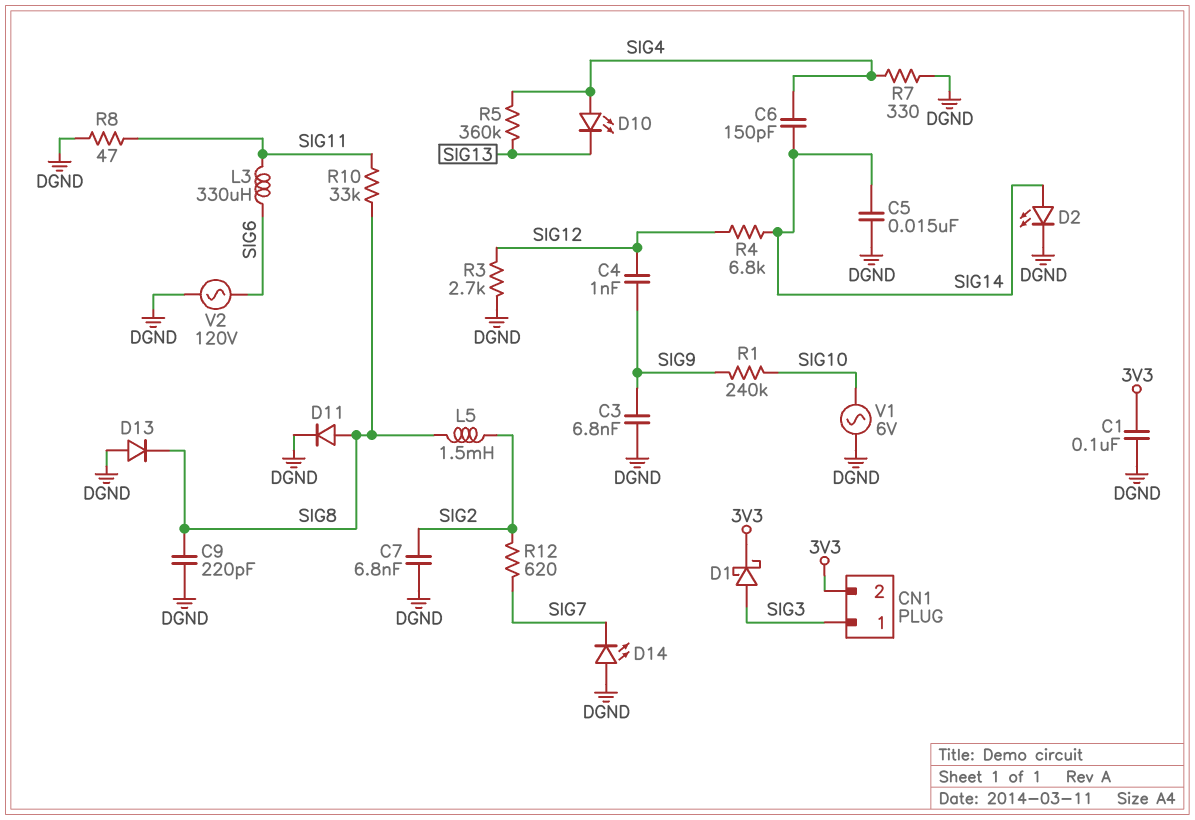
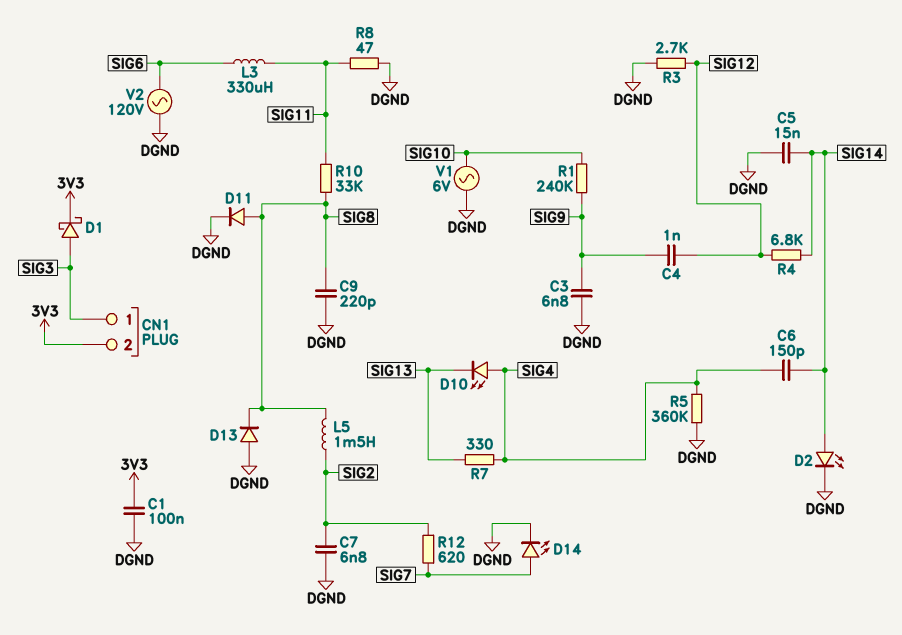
D14: LED (A DGND, K SIG7) -> LED (A SIG7, K DGND)
R5: 360k (SIG4, SIG13) -> 360k (DGND, SIG4)
R7: 330 (DGND, SIG4) -> 330 (SIG4, SIG13)

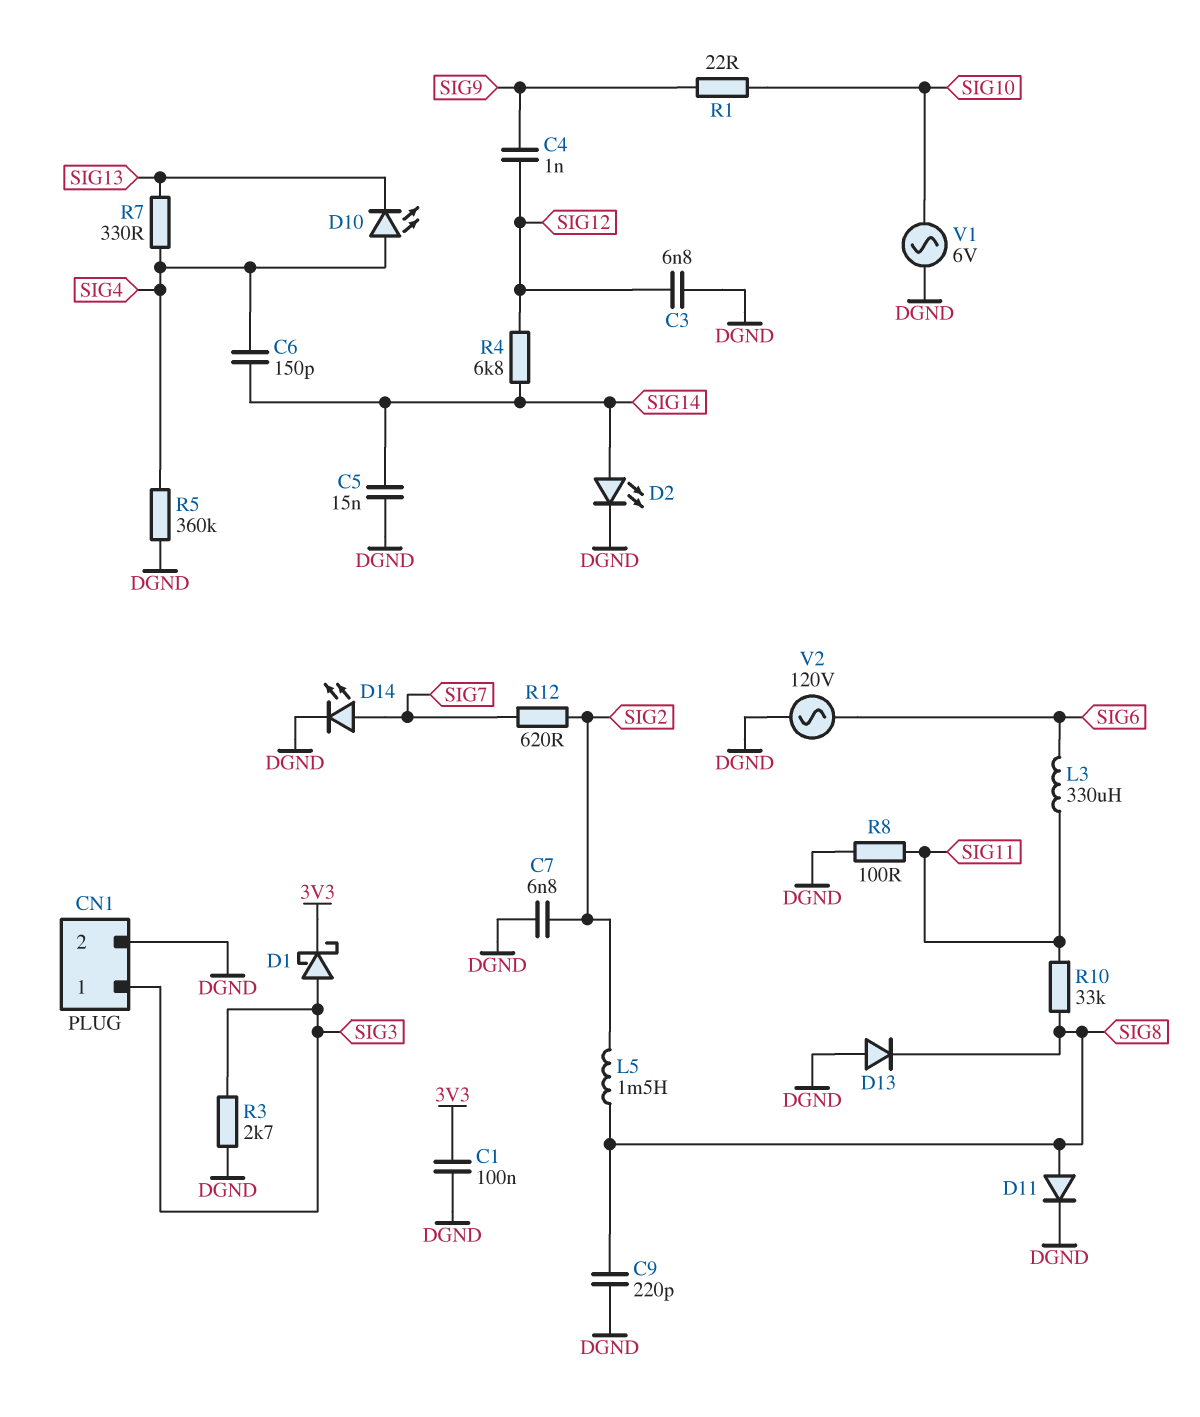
C3: 6.8nF (DGND, SIG9) -> 6.8nF (DGND, SIG12)
CN1 pin 2: 3V3 -> DGND
R1: 240k (SIG9, SIG10) -> 22 (SIG9, SIG10)
R3: 2.7k (DGND, SIG12) -> 2.7k (DGND, SIG3)
R8: 47 (DGND, SIG11) -> 100 (DGND, SIG11)

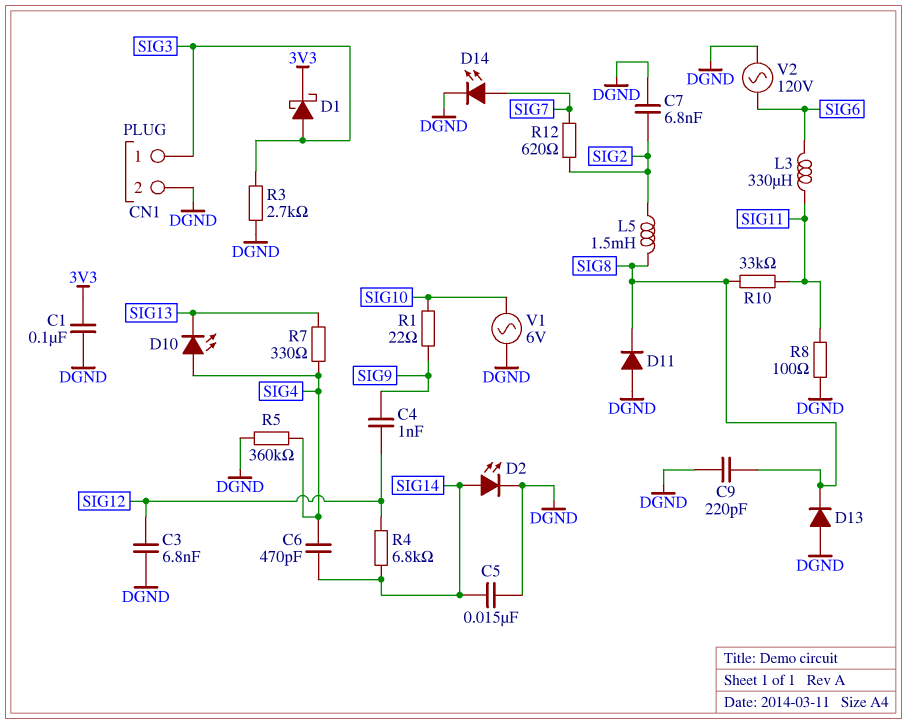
C6: 150pF (SIG4, SIG14) -> 470pF (SIG4, SIG14)
D11: diode (A SIG8, K DGND) -> diode (A DGND, K SIG8)

